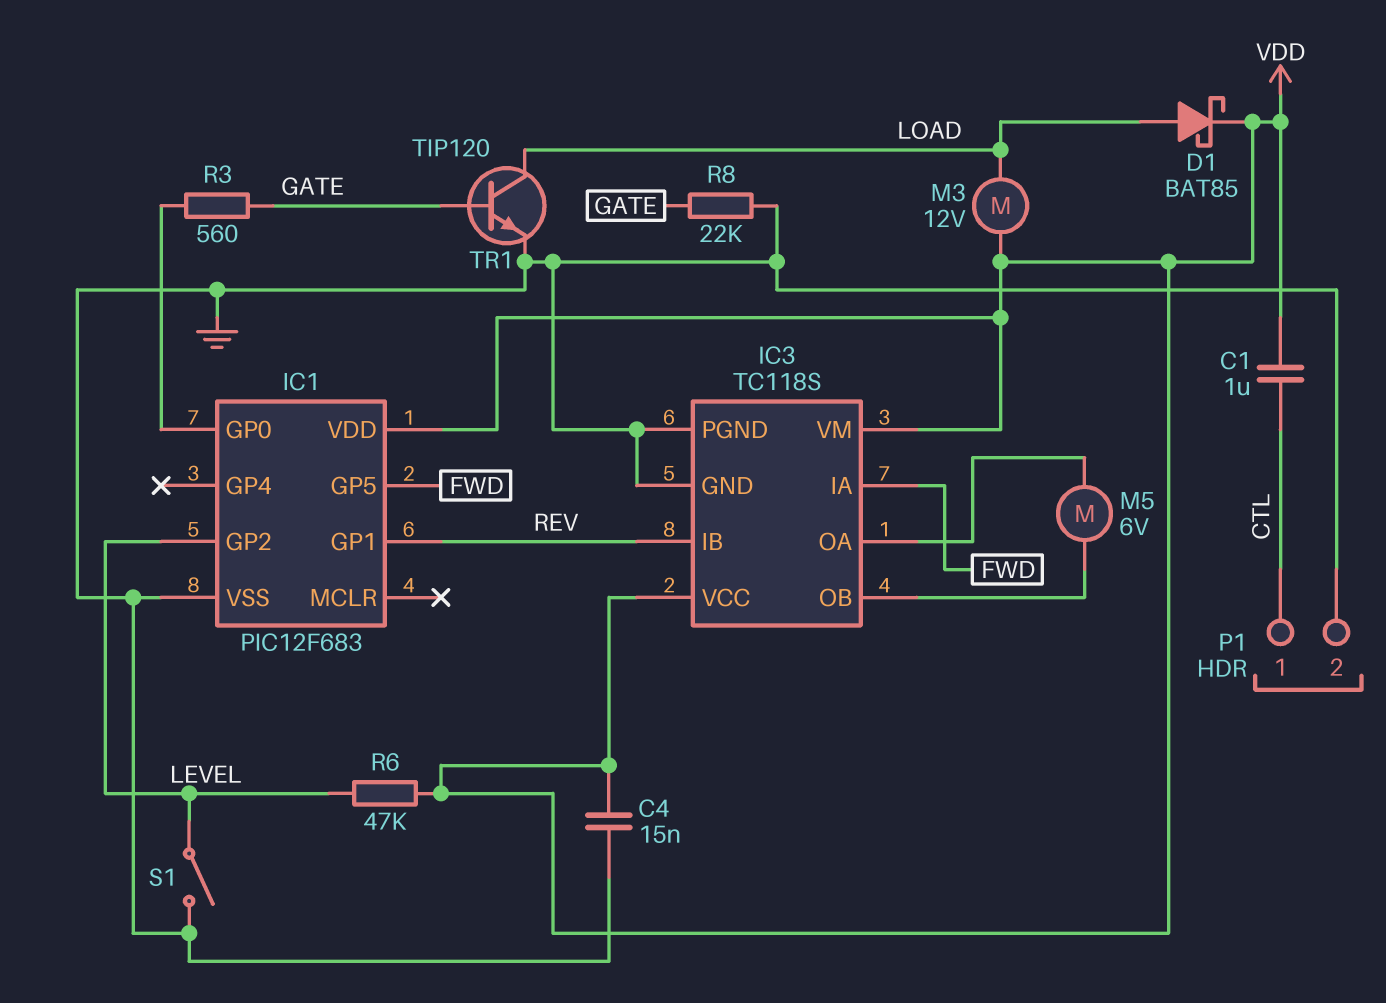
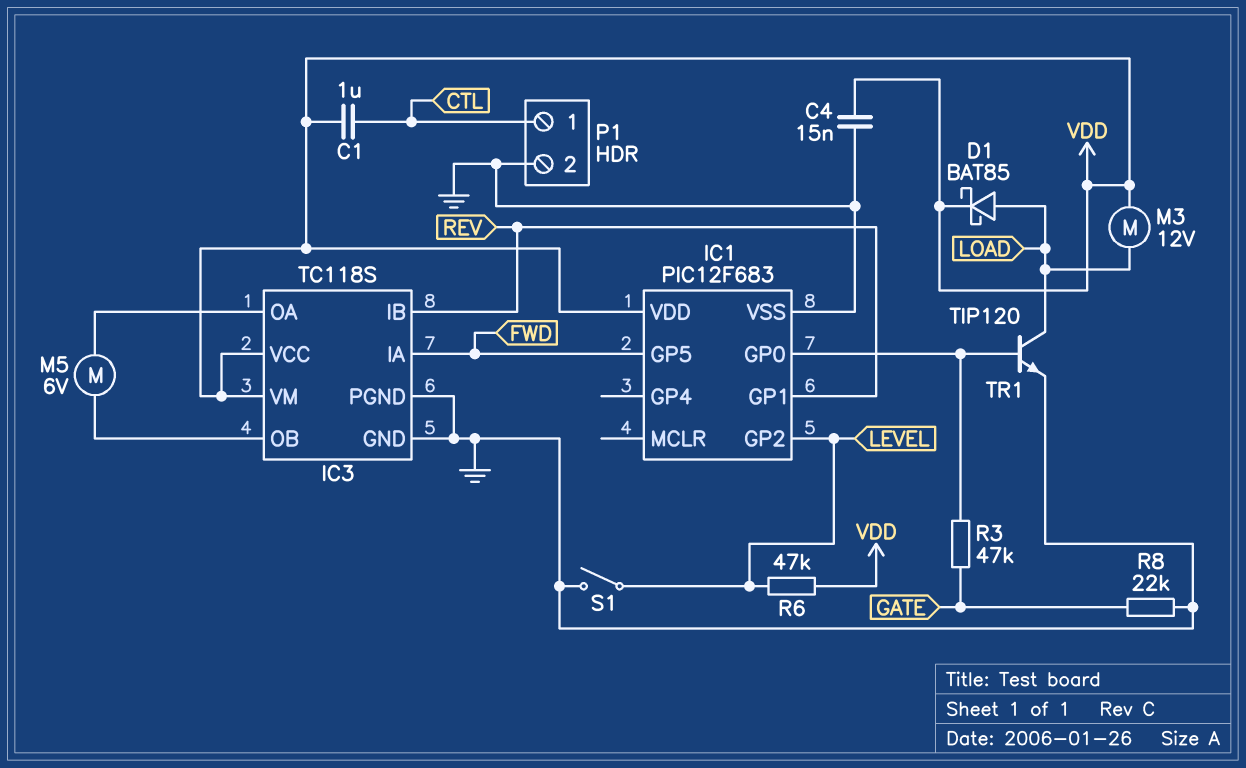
R3: 560 (GATE, IC1/GP0) -> 47k (GATE, IC1/GP0)
TR1: NPN TIP120 (B GATE, C LOAD, E GND) -> NPN TIP120 (B IC1/GP0, C LOAD, E GND)

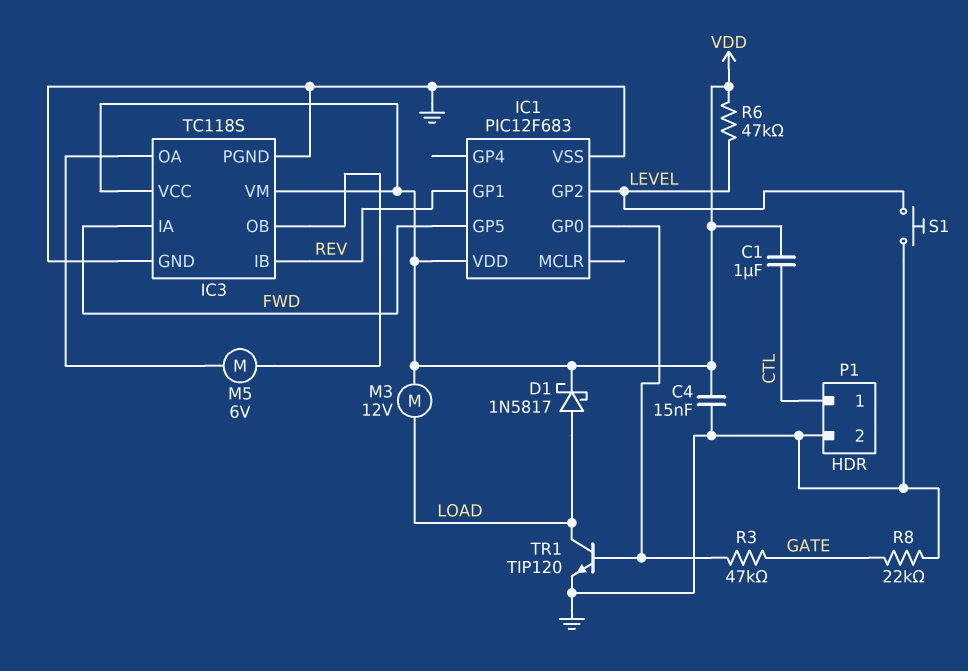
D1: schottky BAT85 (A LOAD, K VDD) -> schottky 1N5817 (A LOAD, K VDD)
S1: switch (GND, LEVEL) -> button (GND, LEVEL)

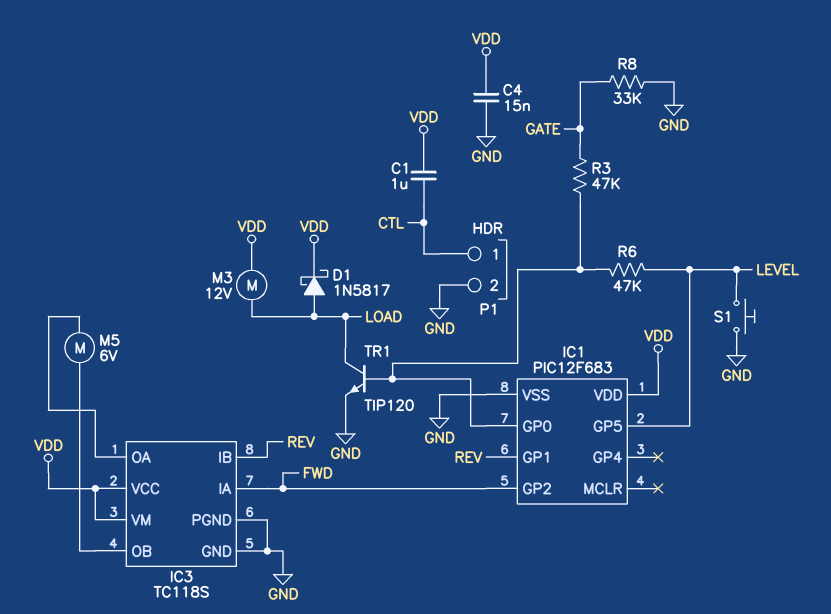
IC1 pin GP2: LEVEL -> FWD
IC1 pin GP5: FWD -> LEVEL
R6: 47k (LEVEL, VDD) -> 47k (IC1/GP0, LEVEL)
R8: 22k (GATE, GND) -> 33k (GATE, GND)

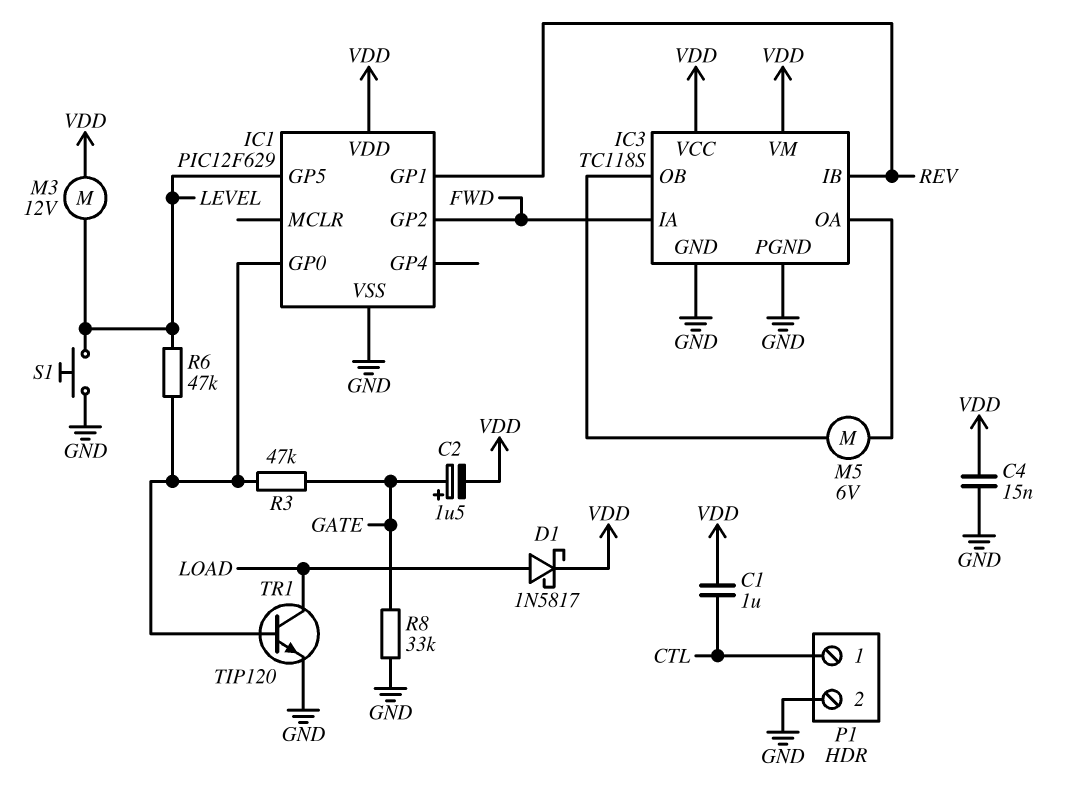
C2: none -> 1.5uF (plus GATE, minus VDD)
IC1: PIC12F683 -> PIC12F629
M3: motor 12V (LOAD, VDD) -> motor 12V (LEVEL, VDD)

